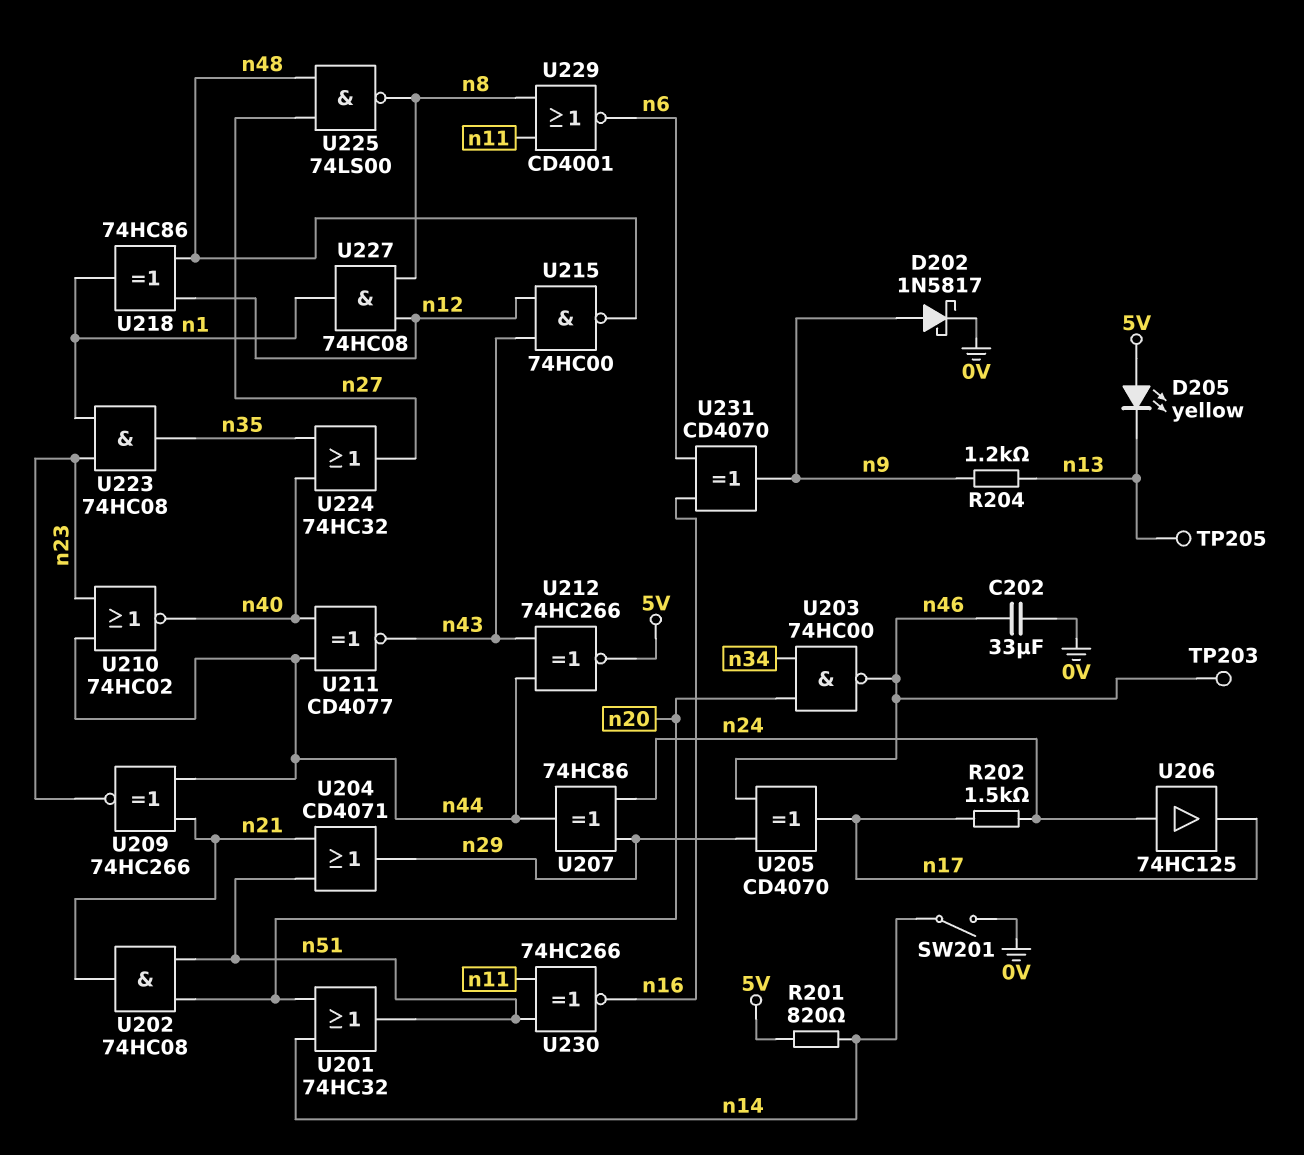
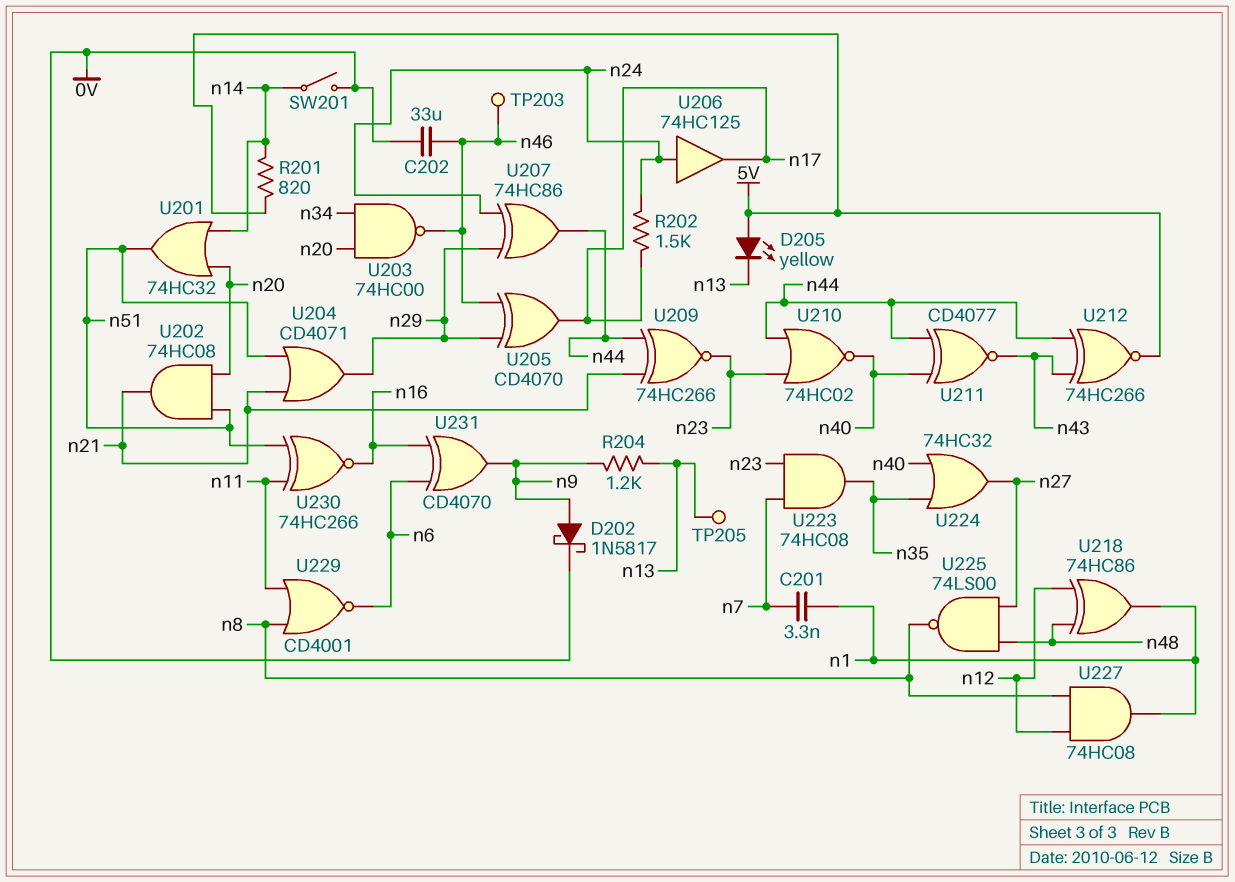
C201: none -> 3.3nF (n1, n7)
U215: NAND 74HC00 (in n12, in n43, out n48) -> none
U223: AND 74HC08 (in n1, in n23, out n35) -> AND 74HC08 (in n7, in n23, out n35)

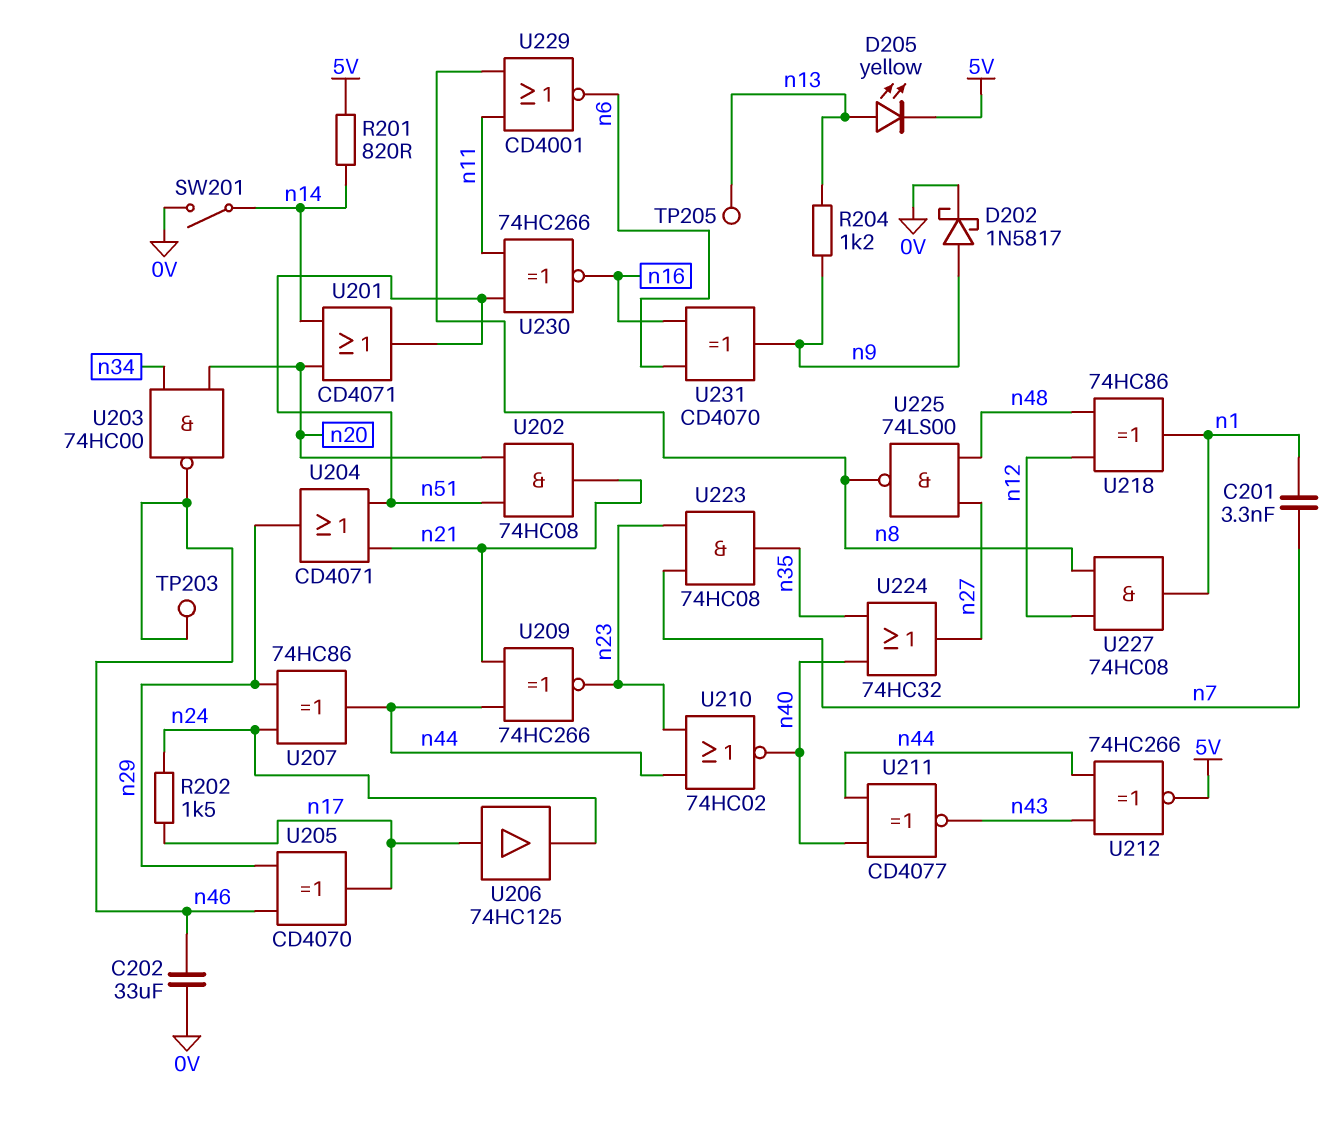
D205: LED yellow (A 5V, K n13) -> LED yellow (A n13, K 5V)
U201: OR 74HC32 (in n14, in n20, out n51) -> OR CD4071 (in n14, in n20, out n51)
U206: buffer 74HC125 (in n24, out n17) -> buffer 74HC125 (in n17, out n24)

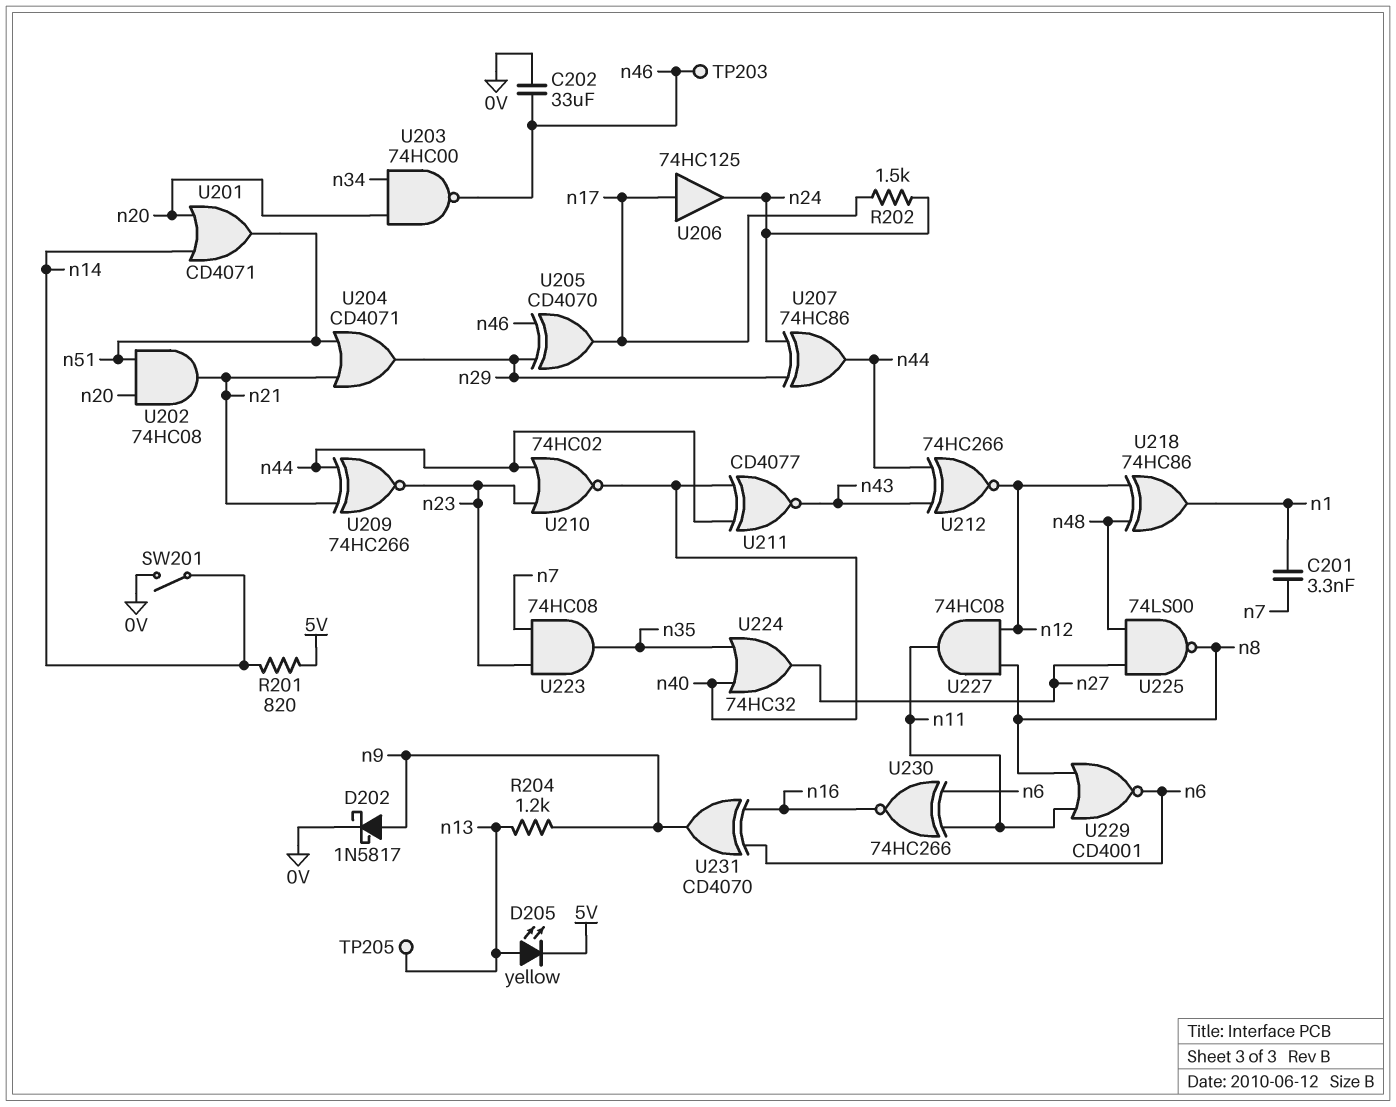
U212: XNOR 74HC266 (in n43, in n44, out 5V) -> XNOR 74HC266 (in n43, in n44, out n12)
U227: AND 74HC08 (in n8, in n12, out n1) -> AND 74HC08 (in n8, in n12, out n11)
U230: XNOR 74HC266 (in n11, in n51, out n16) -> XNOR 74HC266 (in n6, in n11, out n16)

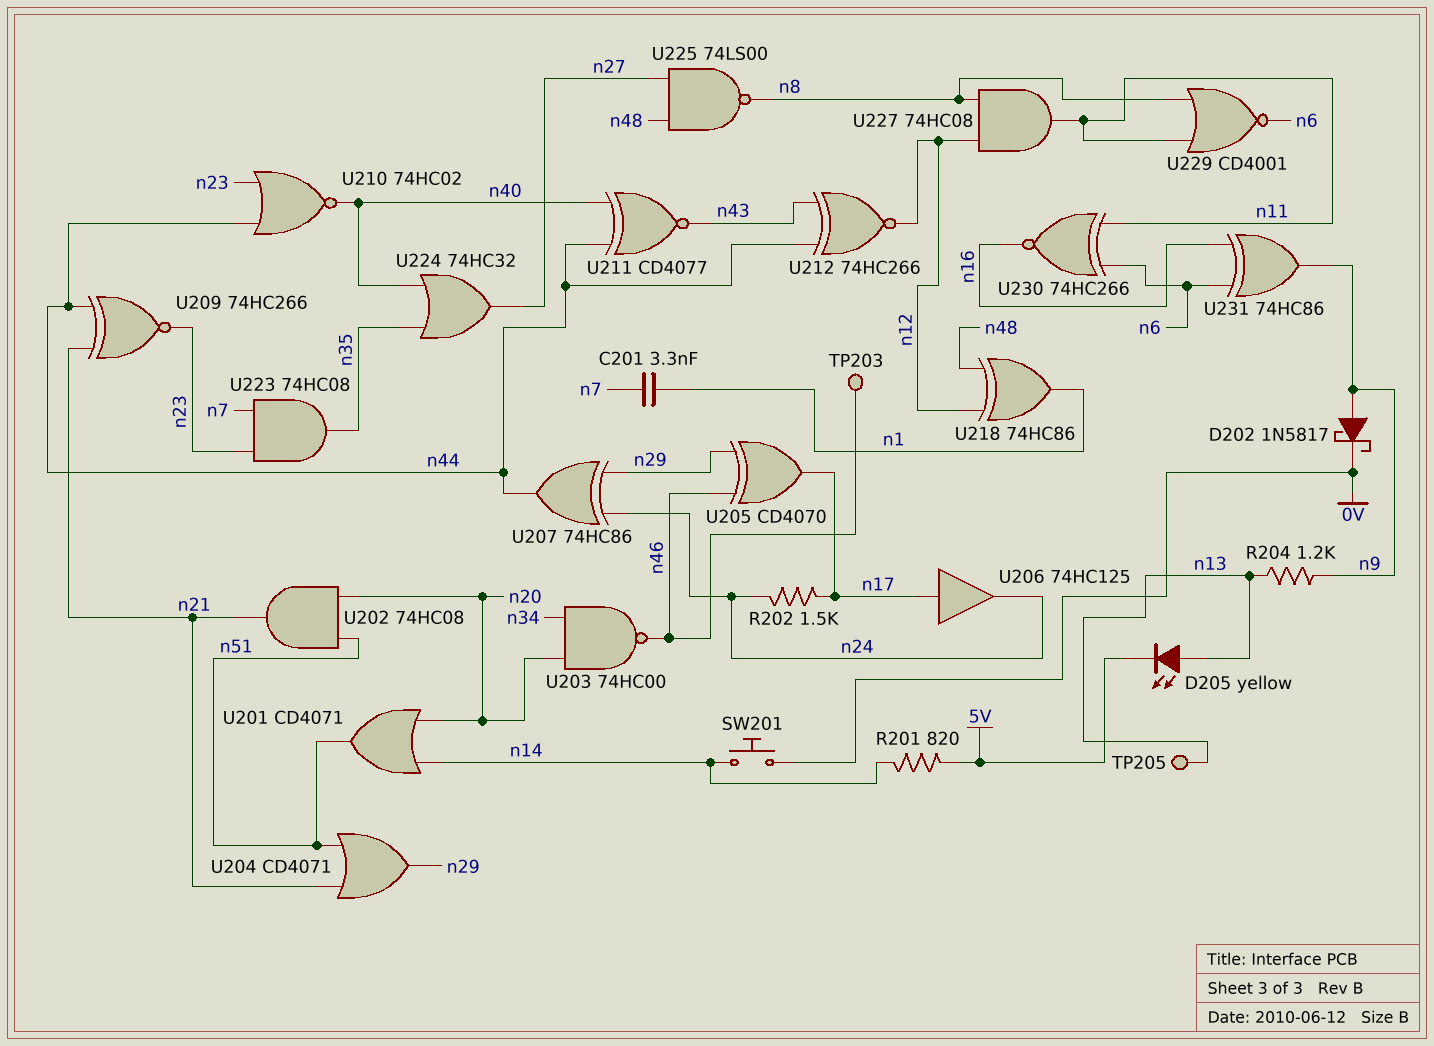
C202: 33uF (0V, n46) -> none
SW201: switch (0V, n14) -> button (0V, n14)
U231: XOR CD4070 (in n6, in n16, out n9) -> XOR 74HC86 (in n6, in n16, out n9)

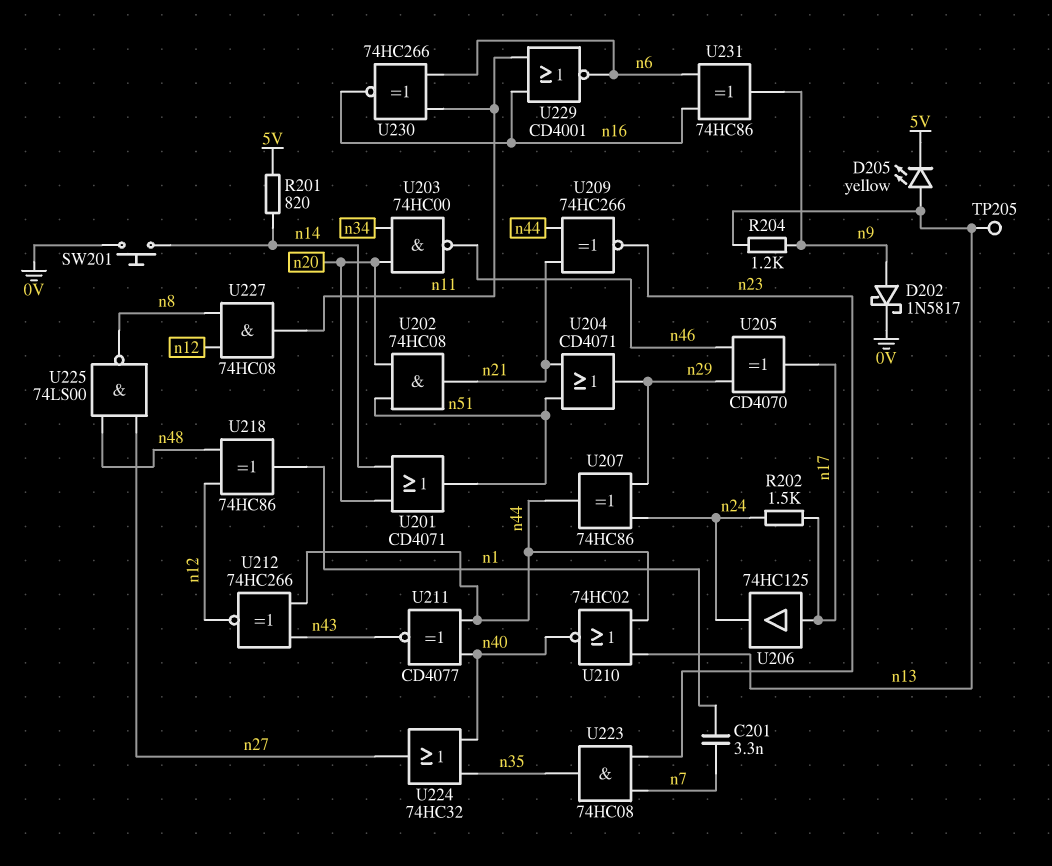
TP203: test point (n46) -> none
U210: NOR 74HC02 (in n23, in n44, out n40) -> NOR 74HC02 (in n13, in n44, out n40)
U229: NOR CD4001 (in n8, in n11, out n6) -> NOR CD4001 (in n11, in n16, out n6)

